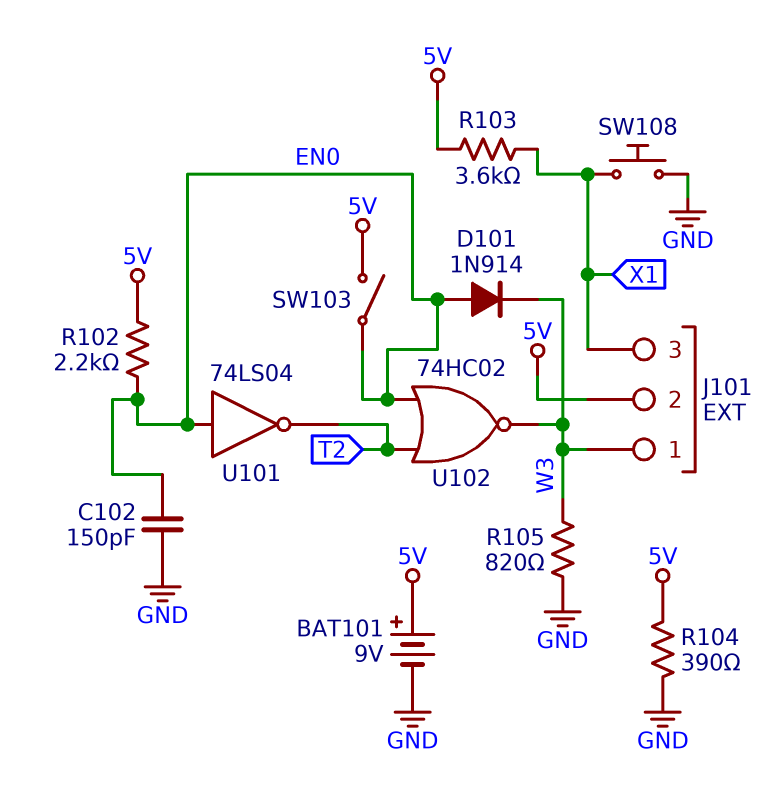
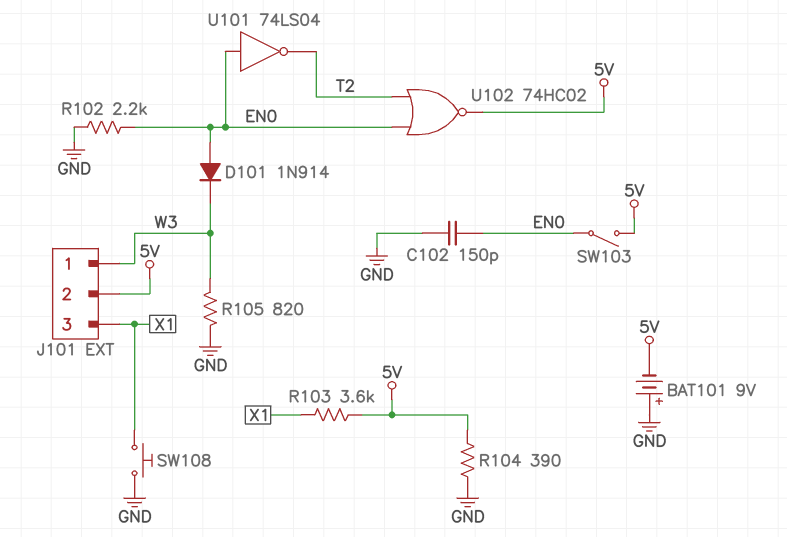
BAT101: 9V (plus 5V, minus GND) -> 9V (plus GND, minus 5V)
R102: 2.2k (5V, EN0) -> 2.2k (EN0, GND)
U102: NOR 74HC02 (in EN0, in T2, out W3) -> NOR 74HC02 (in EN0, in T2, out 5V)

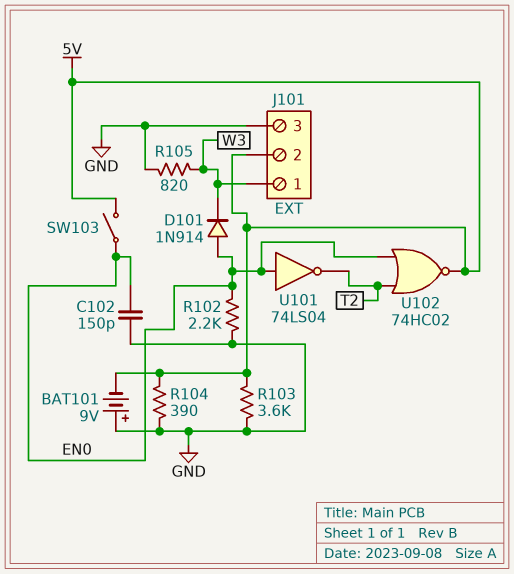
J101 pin 3: X1 -> GND
R103: 3.6k (5V, X1) -> 3.6k (5V, GND)
SW108: button (GND, X1) -> none

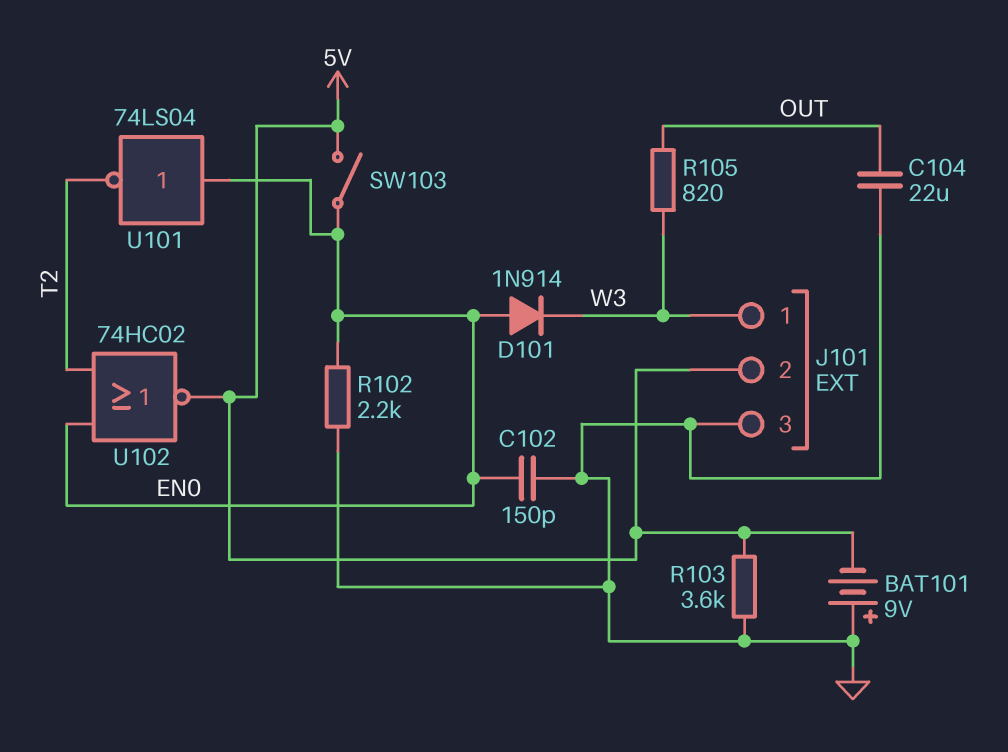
C104: none -> 22uF (GND, OUT)
R104: 390 (5V, GND) -> none
R105: 820 (GND, W3) -> 820 (OUT, W3)

